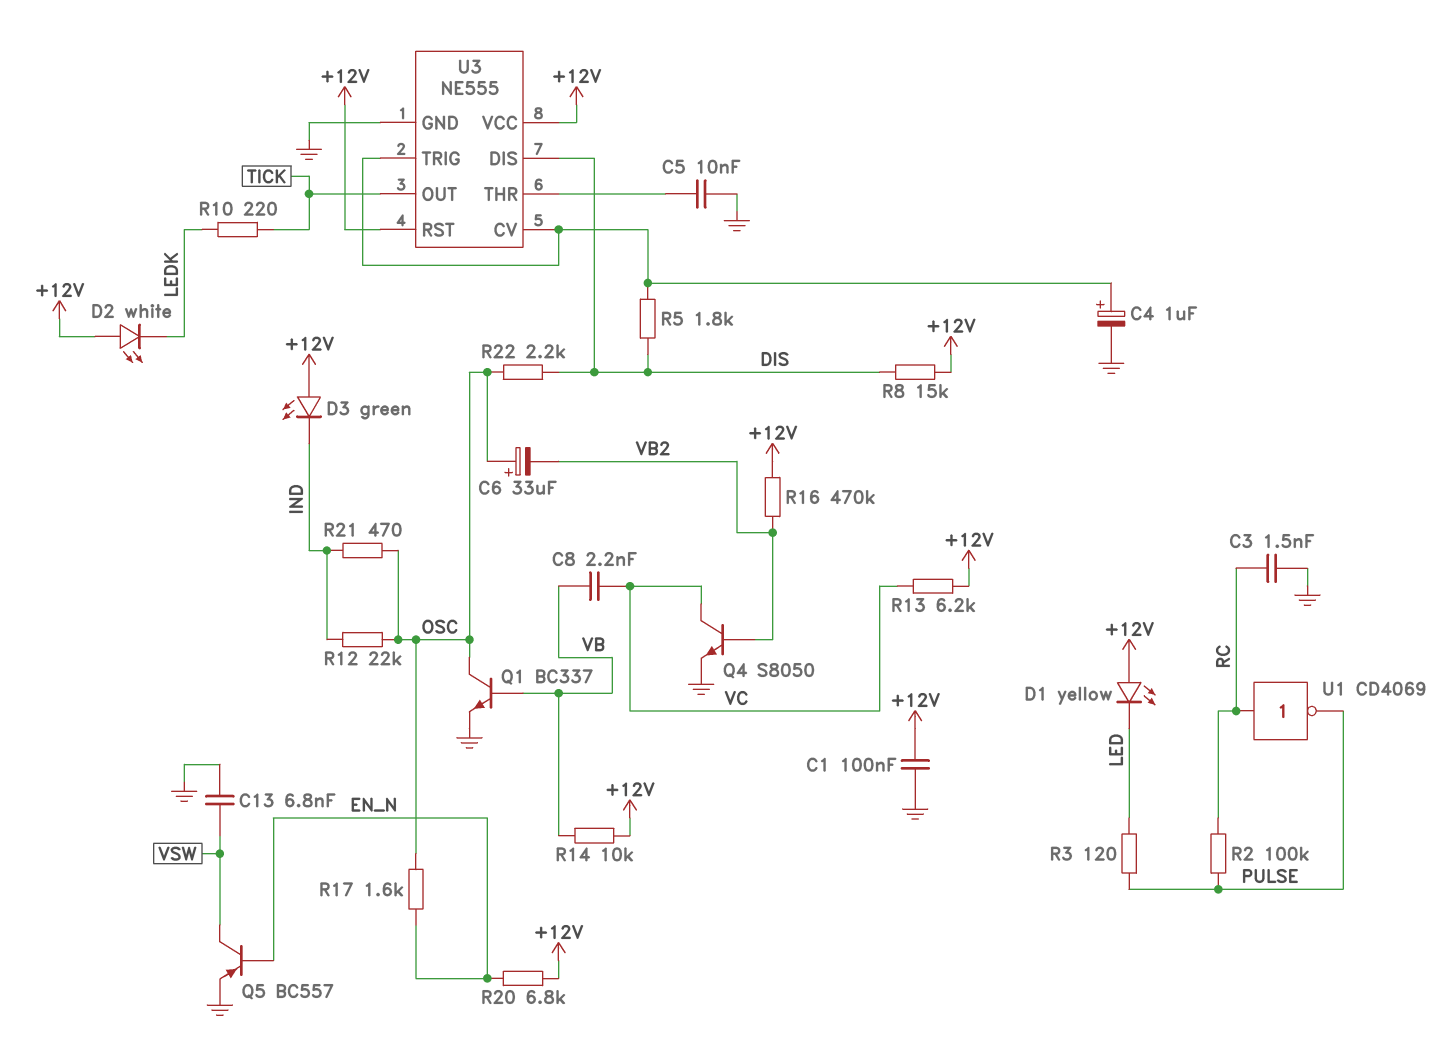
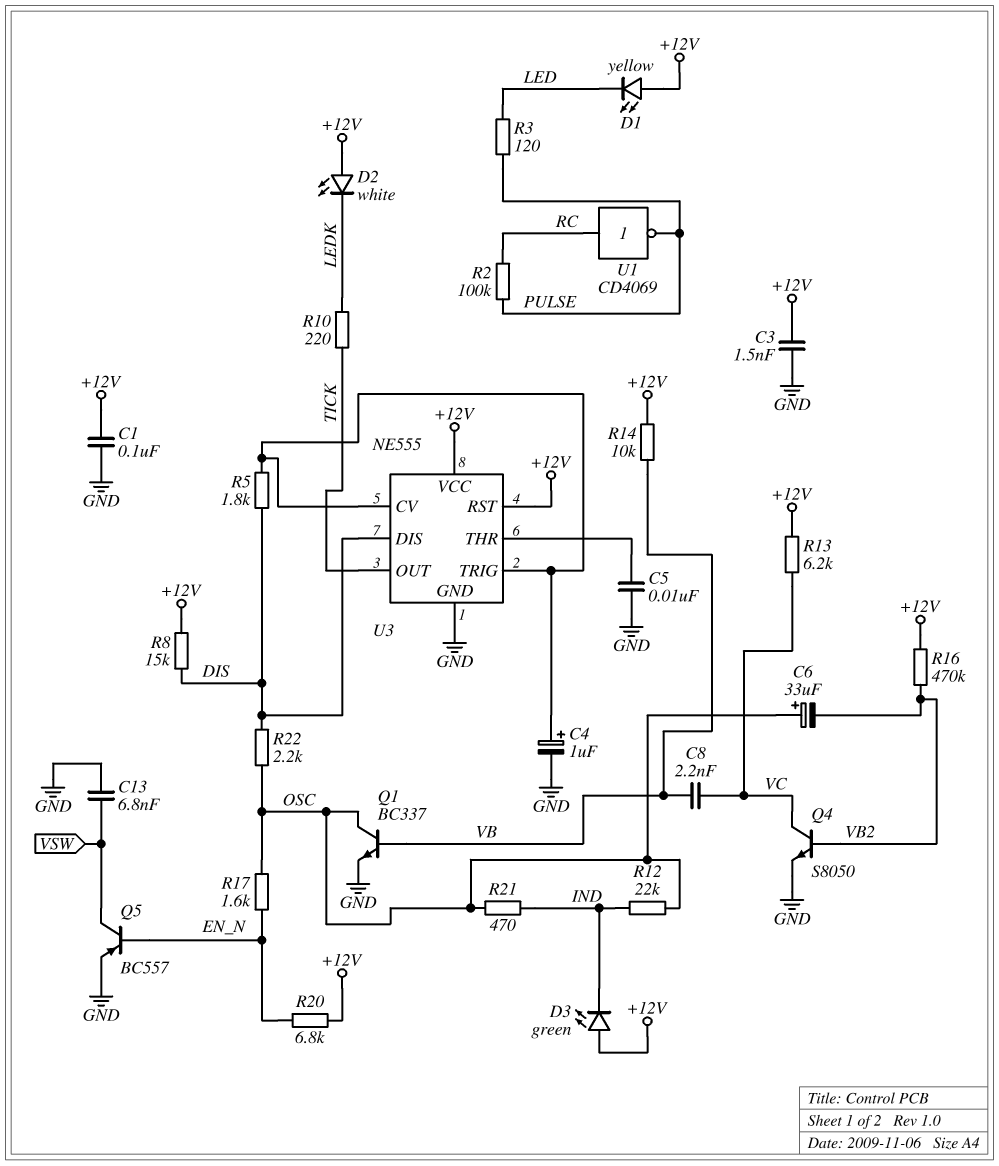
C3: 1.5nF (GND, RC) -> 1.5nF (+12V, GND)

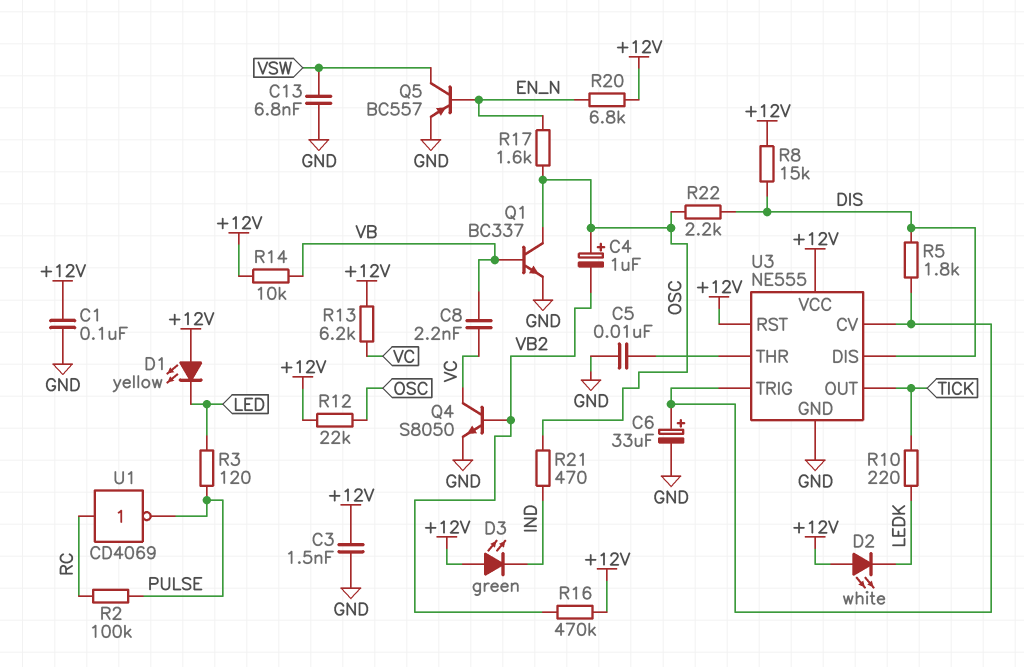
C4: 1uF (plus U3/CV, minus GND) -> 1uF (plus OSC, minus VB2)
C6: 33uF (plus OSC, minus VB2) -> 33uF (plus U3/CV, minus GND)
R12: 22k (IND, OSC) -> 22k (+12V, OSC)

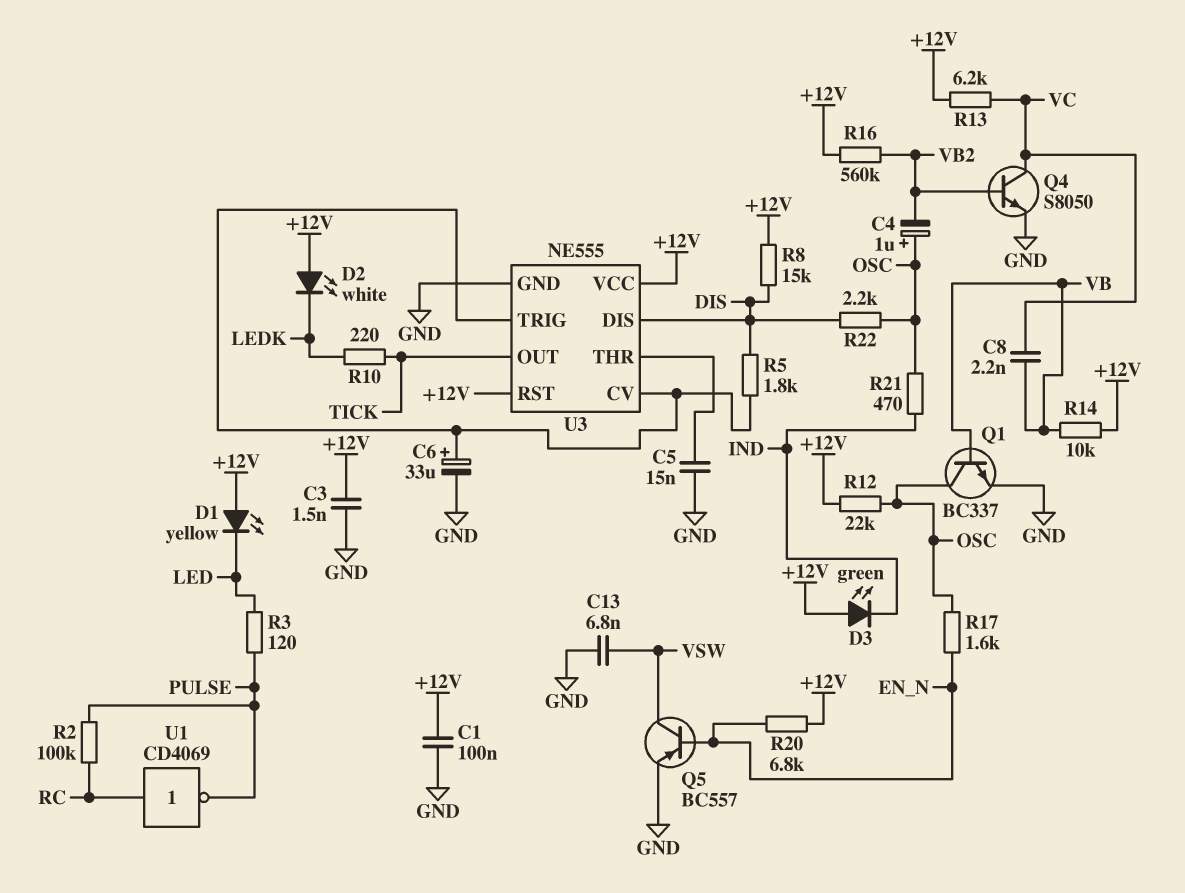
C5: 10nF (GND, U3/THR) -> 15nF (GND, U3/THR)
R16: 470k (+12V, VB2) -> 560k (+12V, VB2)

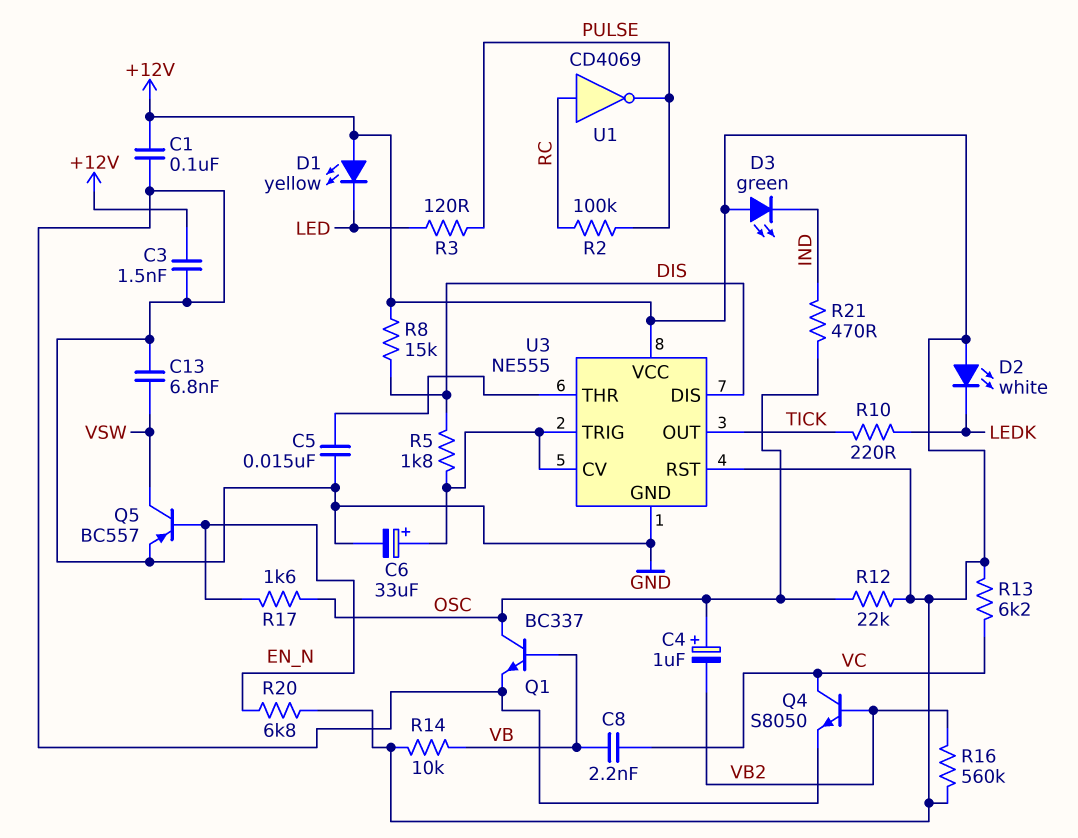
R22: 2.2k (DIS, OSC) -> none

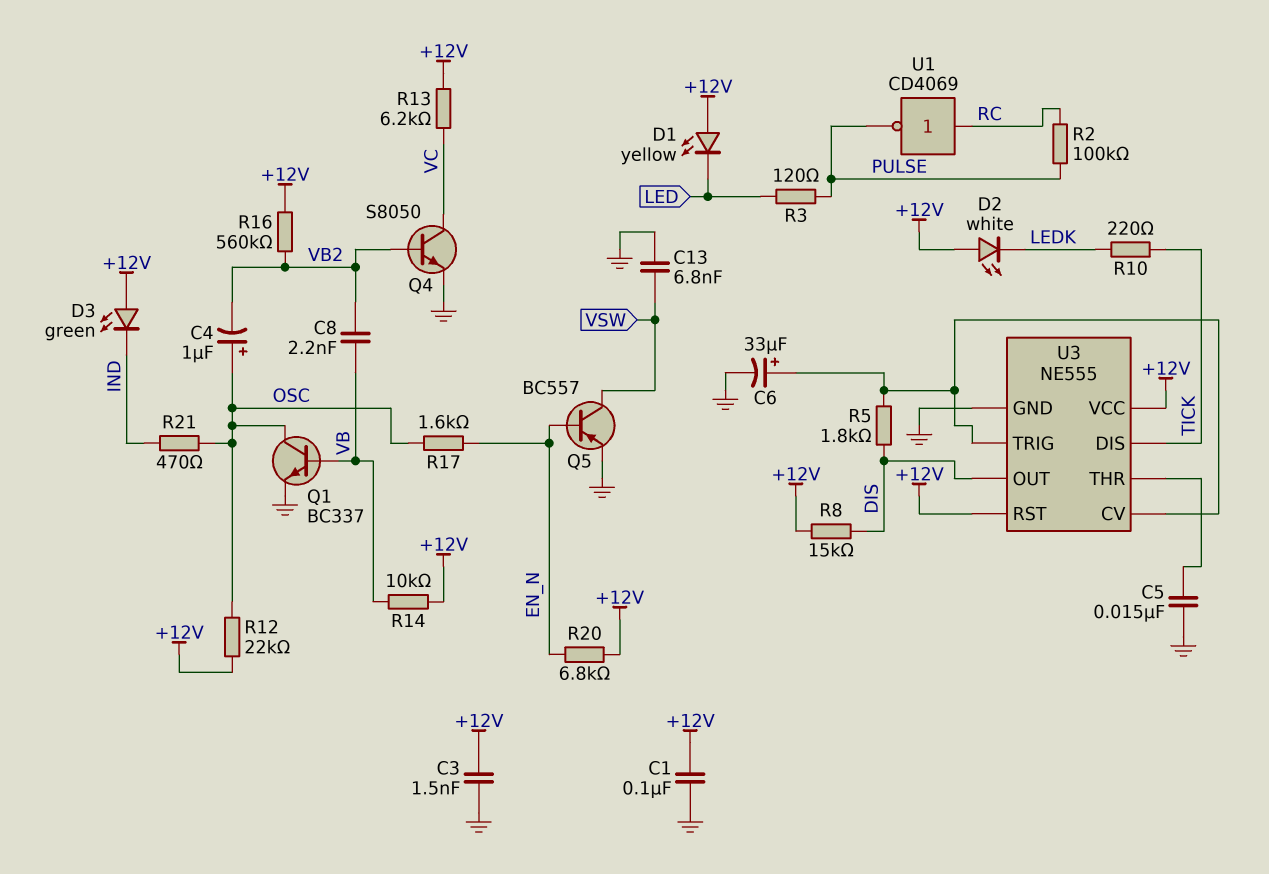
C8: 2.2nF (VB, VC) -> 2.2nF (VB, VB2)
U3 pin DIS: DIS -> TICK
U3 pin OUT: TICK -> DIS

